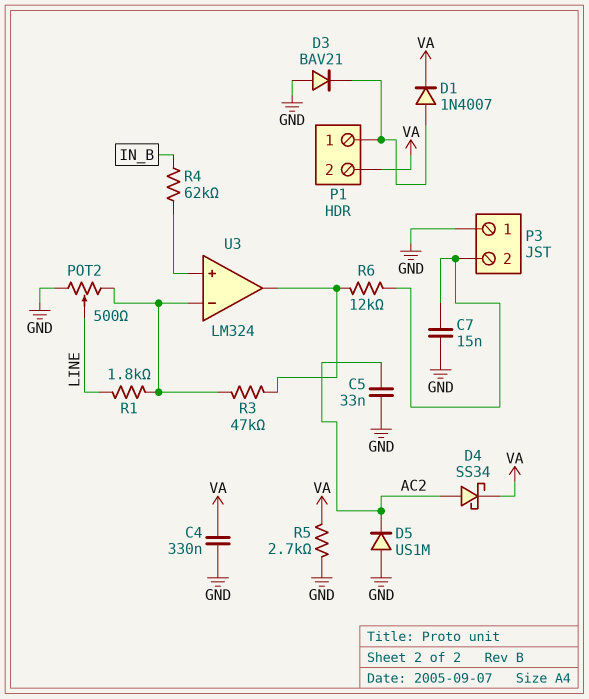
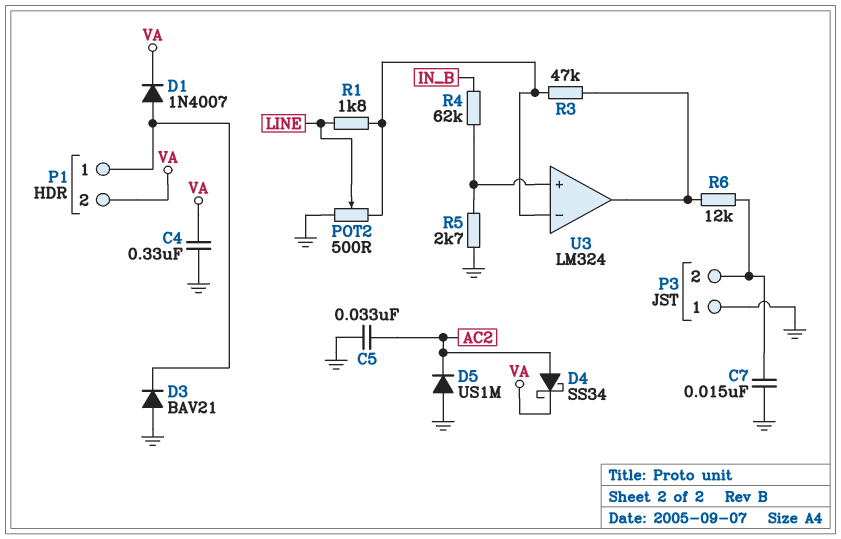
R5: 2.7k (GND, VA) -> 2.7k (GND, U3/in+)

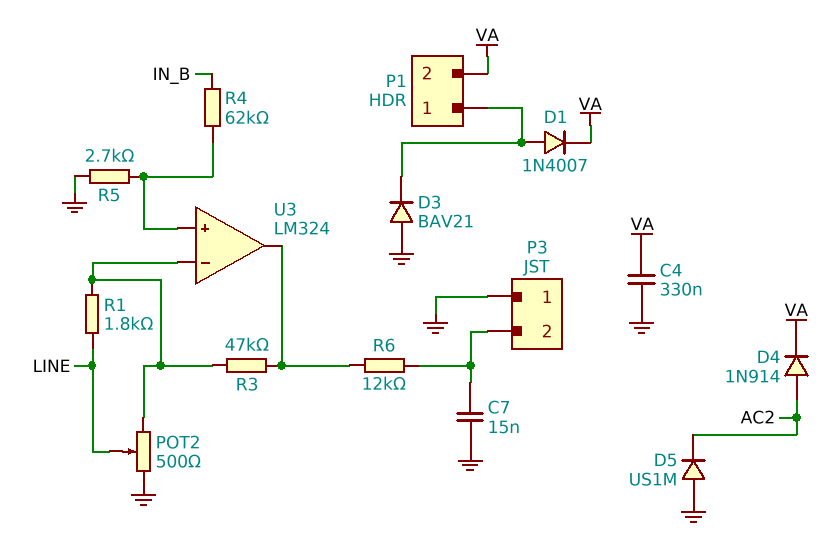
C5: 33nF (AC2, GND) -> none
D4: schottky SS34 (A AC2, K VA) -> diode 1N914 (A AC2, K VA)

